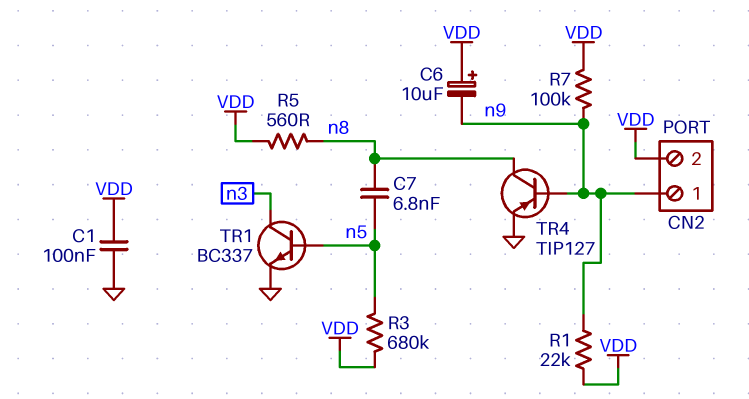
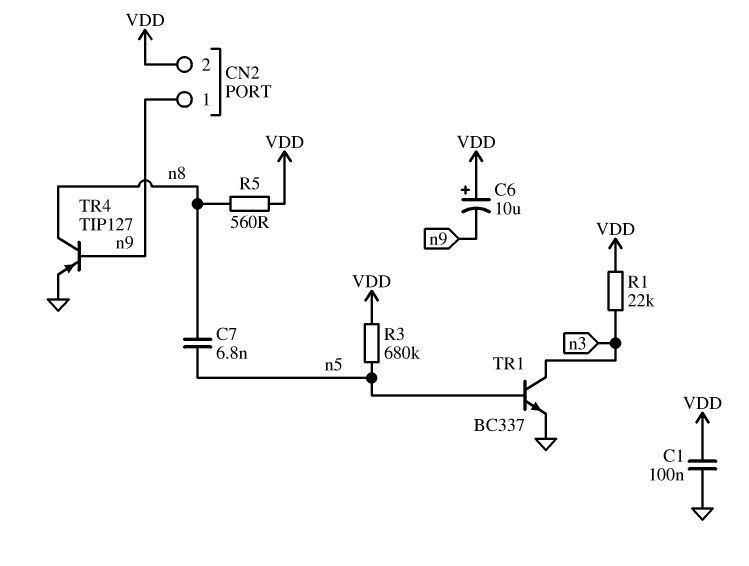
R1: 22k (VDD, n9) -> 22k (VDD, n3)
R7: 100k (VDD, n9) -> none

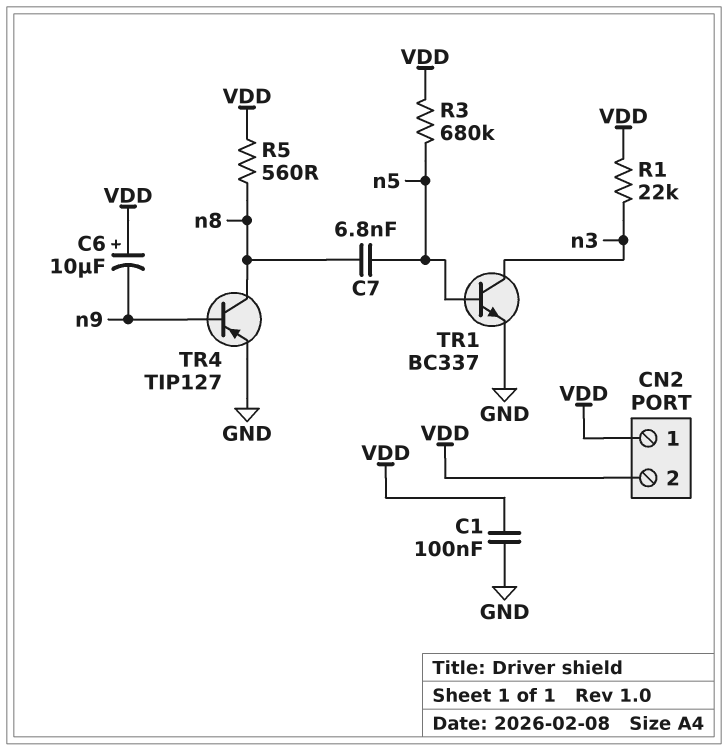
CN2 pin 1: n9 -> VDD

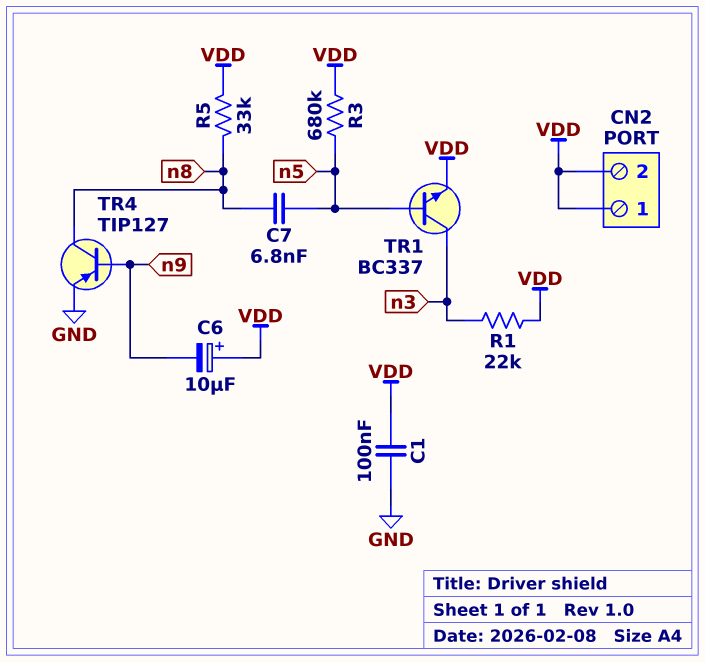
R5: 560 (VDD, n8) -> 33k (VDD, n8)
TR1: NPN BC337 (B n5, C n3, E GND) -> NPN BC337 (B n5, C n3, E VDD)

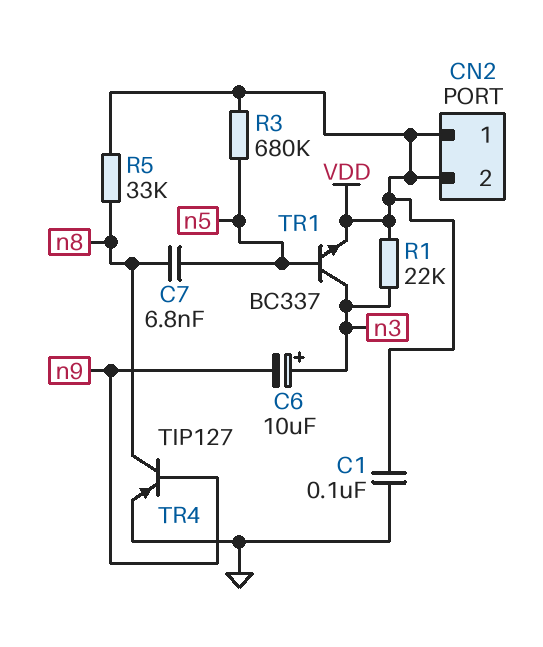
C6: 10uF (plus VDD, minus n9) -> 10uF (plus n3, minus n9)

